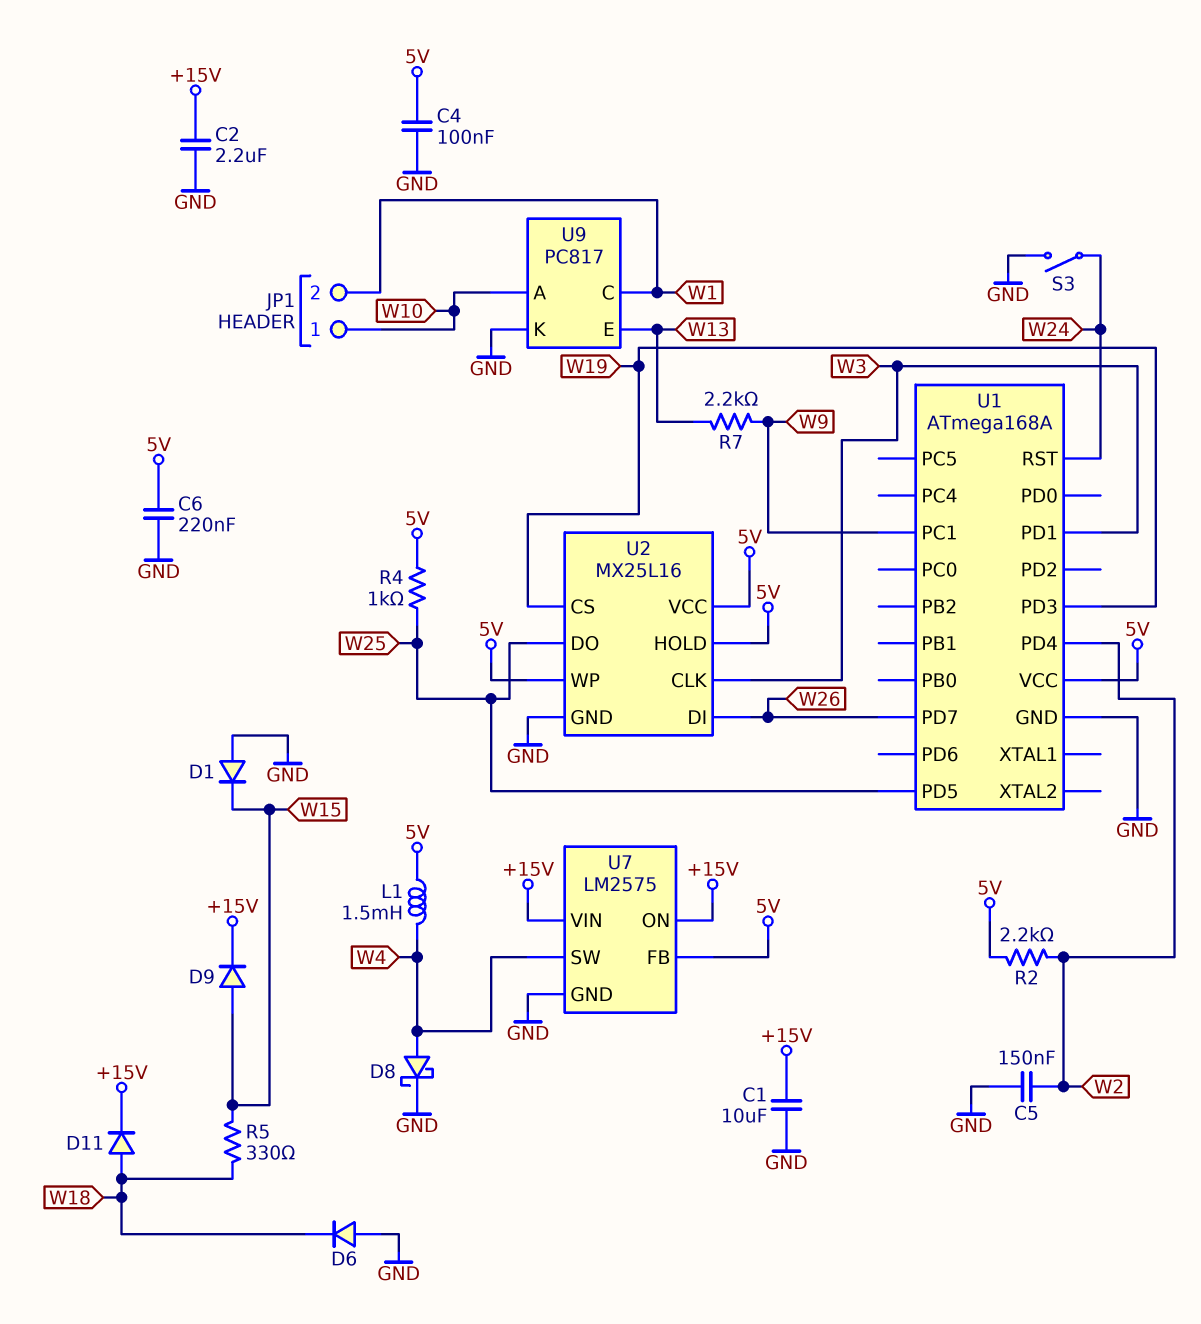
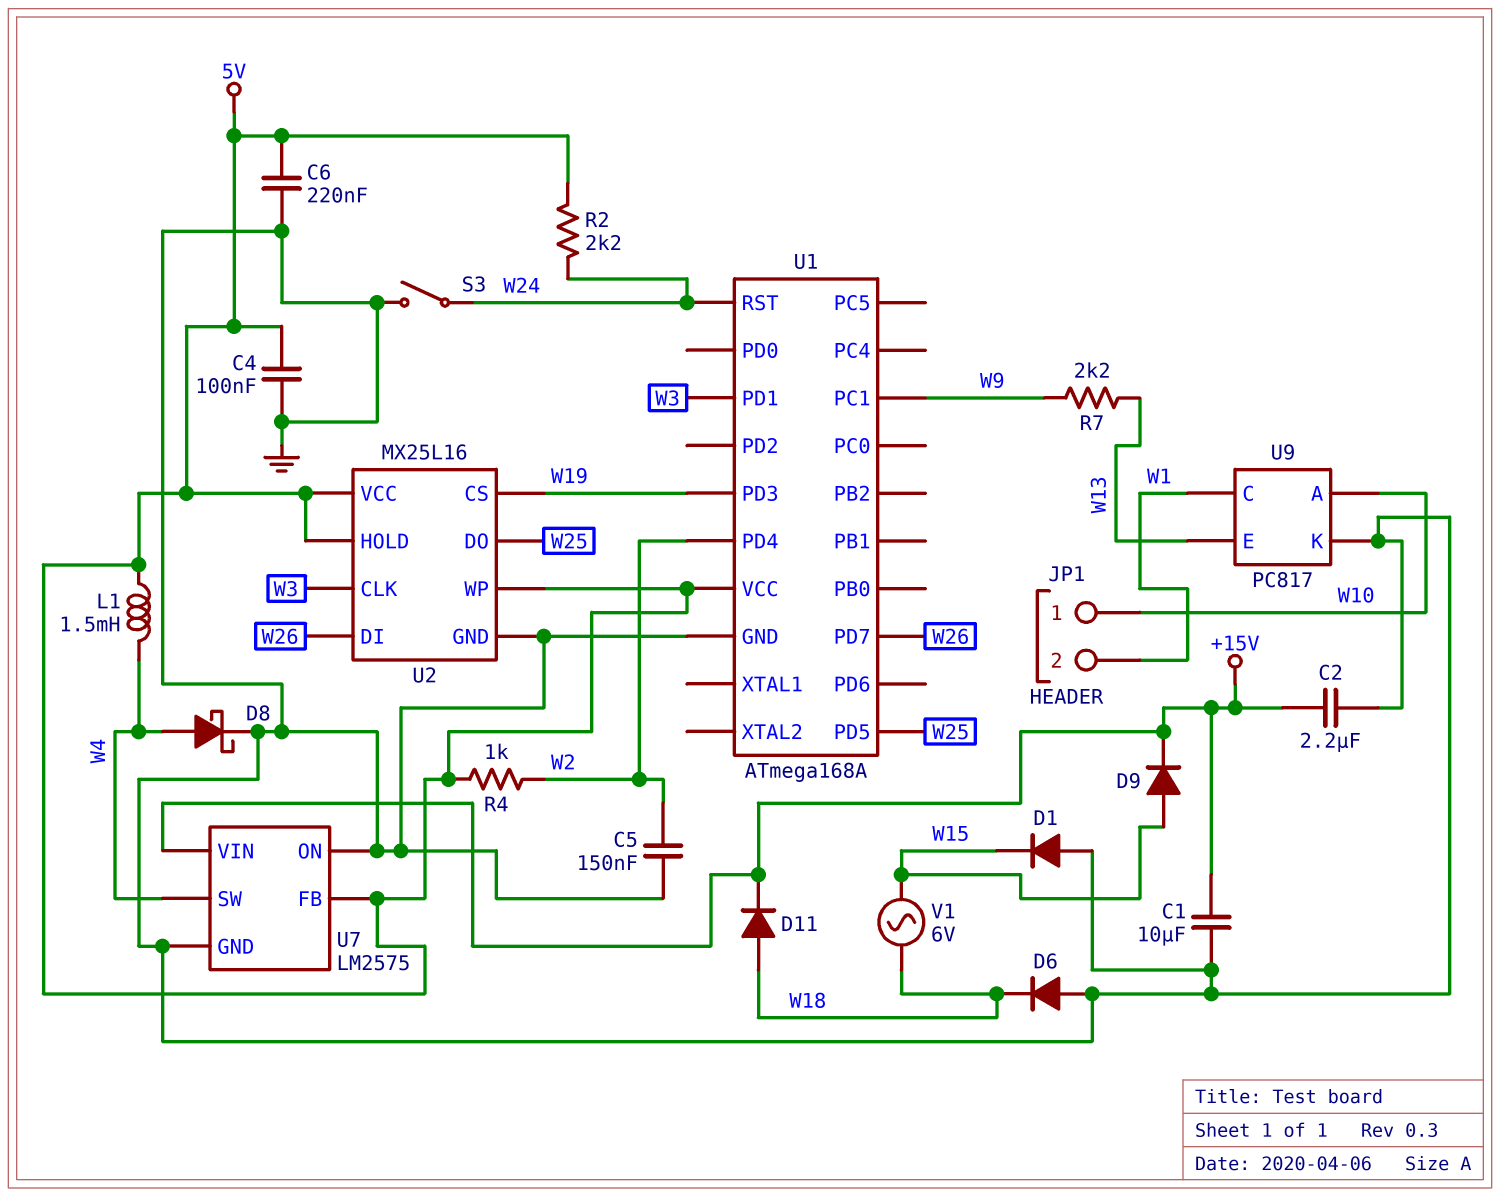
R2: 2.2k (5V, W2) -> 2.2k (5V, W24)
R4: 1k (5V, W25) -> 1k (5V, W2)
R5: 330 (W15, W18) -> none
U7 pin ON: +15V -> GND
V1: none -> AC 6V (W15, W18)

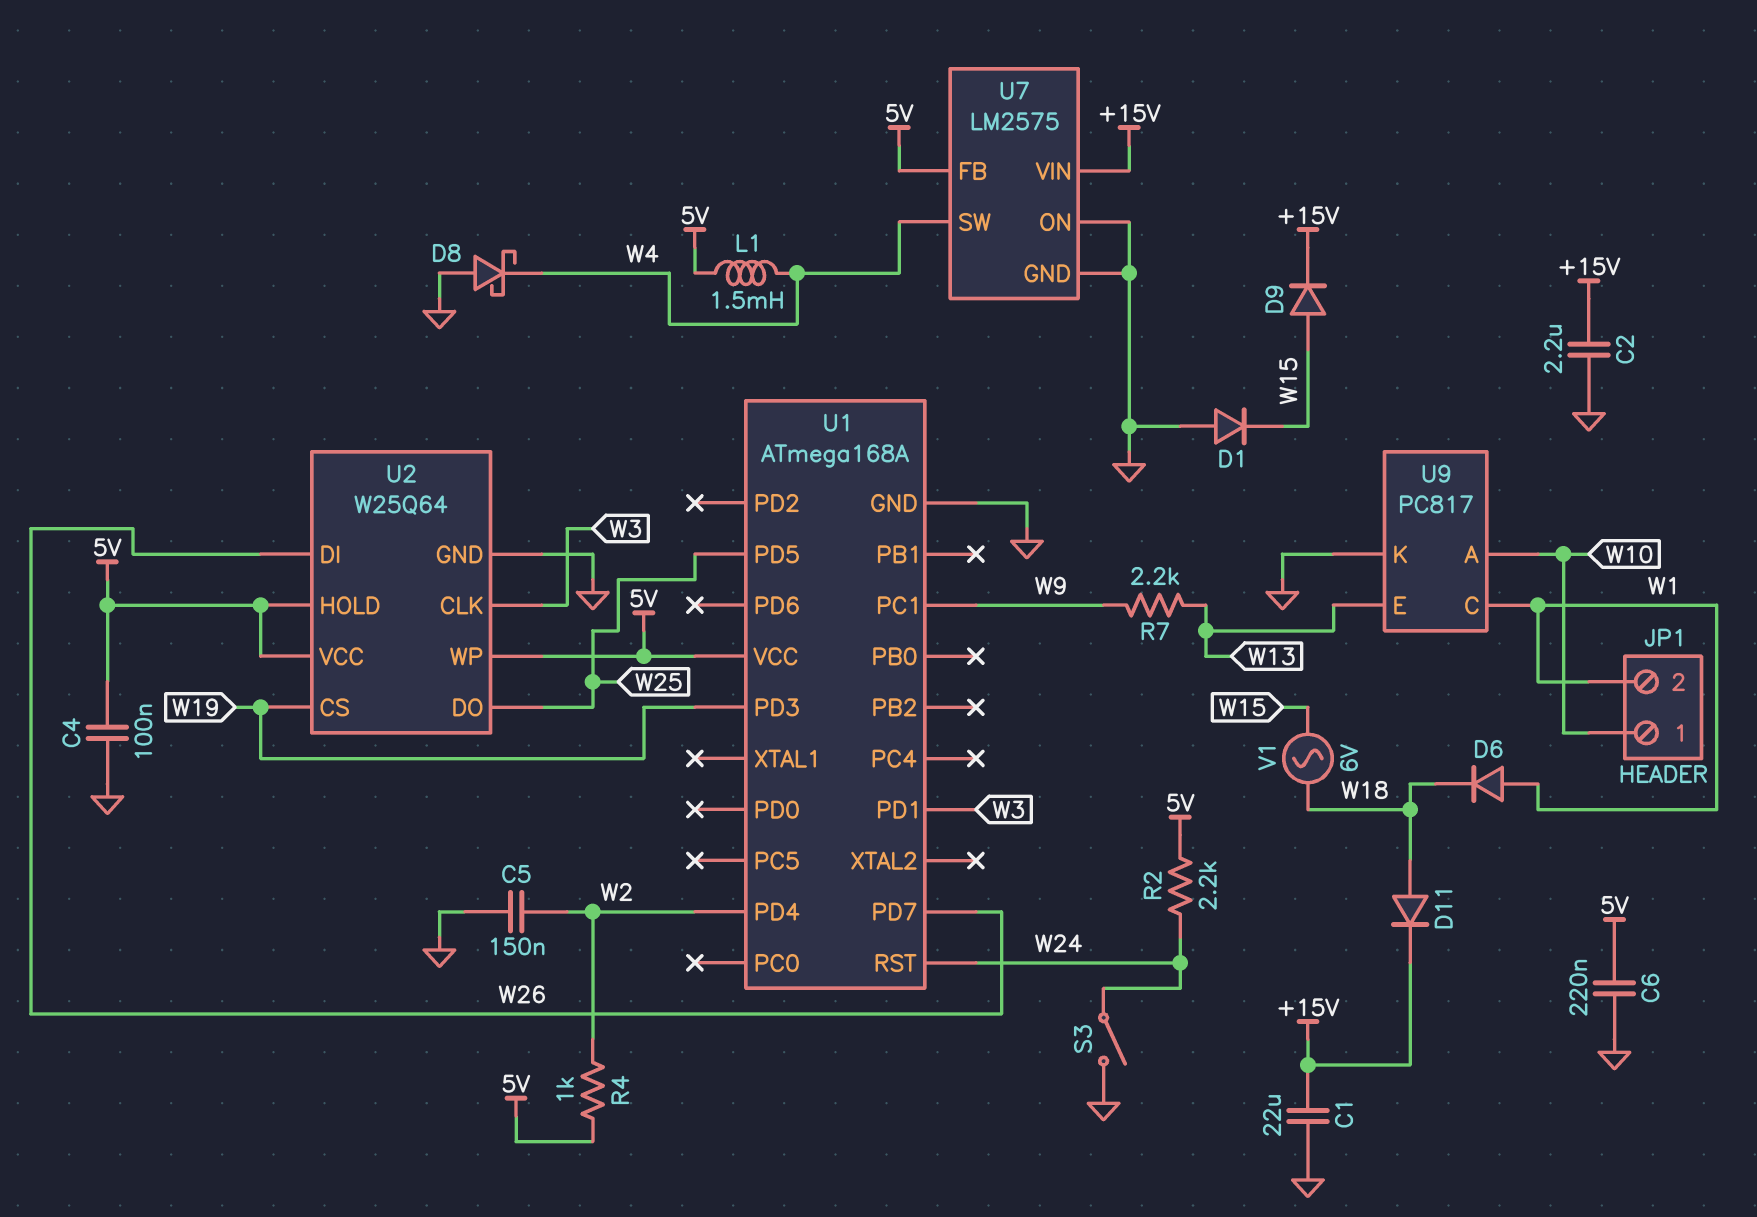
C1: 10uF (+15V, GND) -> 22uF (+15V, GND)
D6: diode (A GND, K W18) -> diode (A W1, K W18)
D8: schottky (A W4, K GND) -> schottky (A GND, K W4)
U2: MX25L16 -> W25Q64

